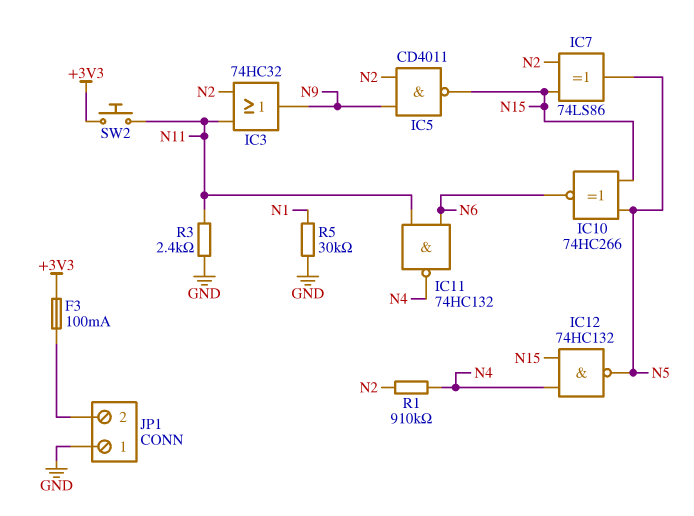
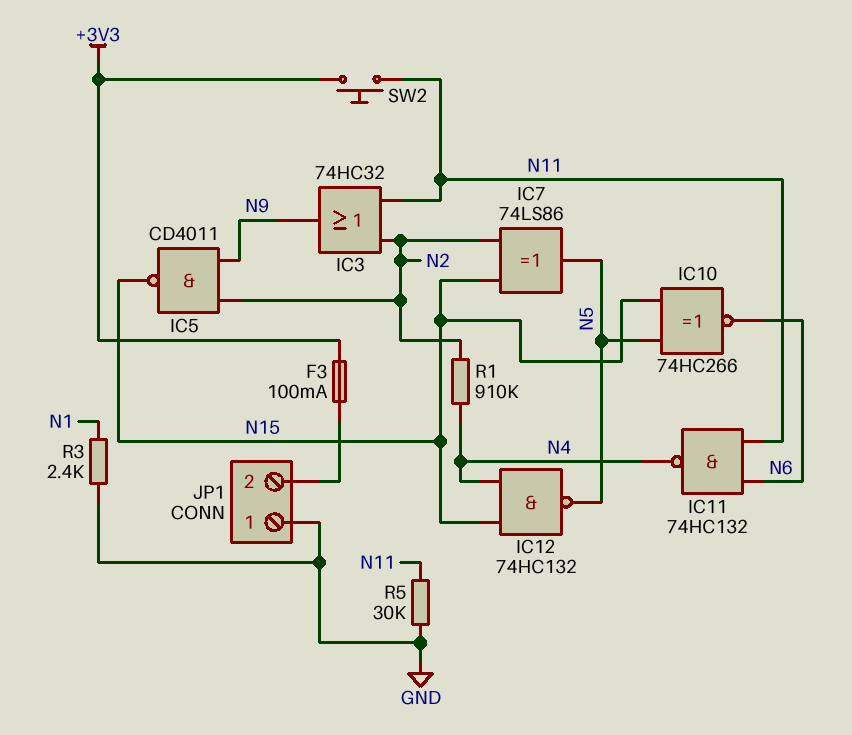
R3: 2.4k (GND, N11) -> 2.4k (GND, N1)
R5: 30k (GND, N1) -> 30k (GND, N11)

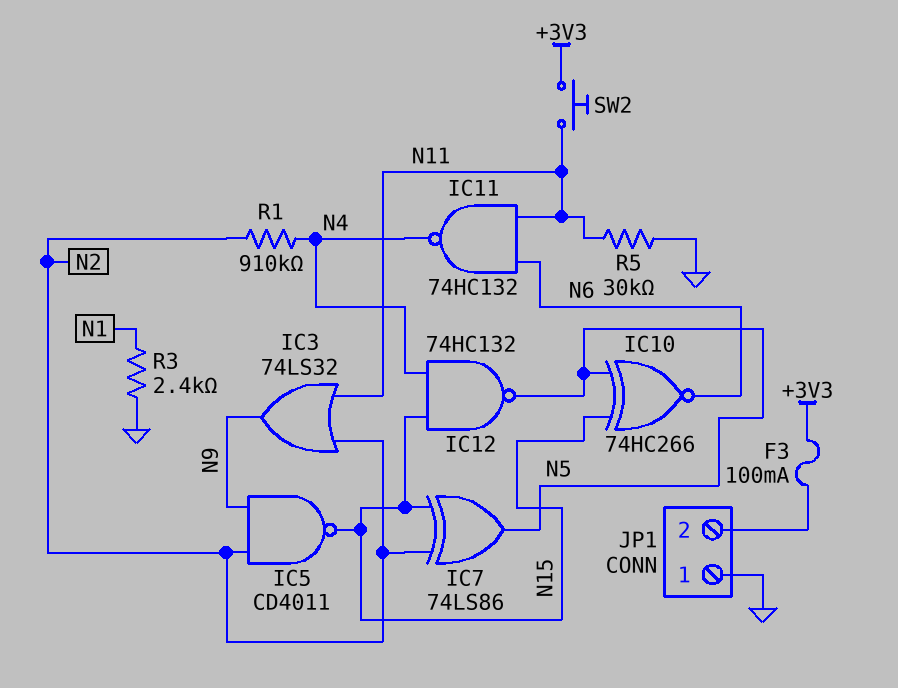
IC3: OR 74HC32 (in N2, in N11, out N9) -> OR 74LS32 (in N2, in N11, out N9)

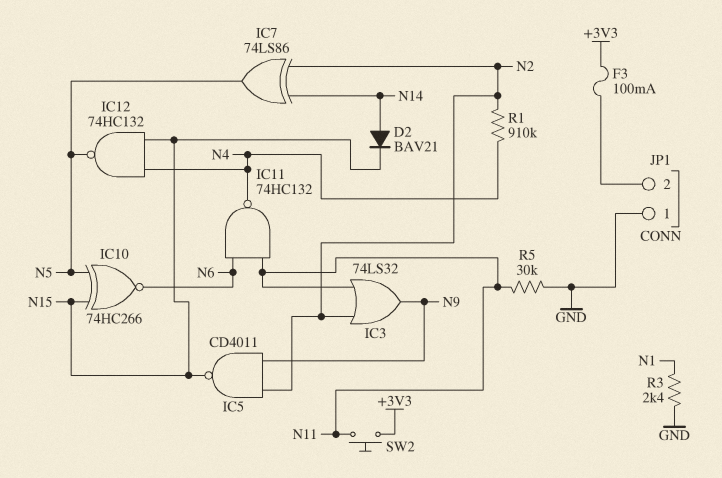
D2: none -> diode BAV21 (A N14, K N15)
IC7: XOR 74LS86 (in N2, in N15, out N5) -> XOR 74LS86 (in N2, in N14, out N5)

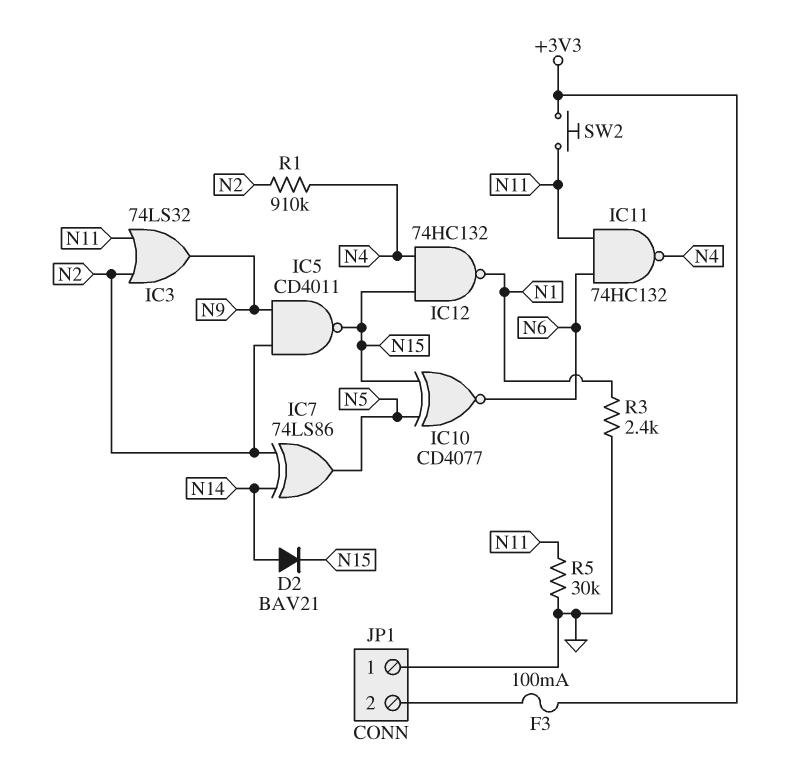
IC10: XNOR 74HC266 (in N5, in N15, out N6) -> XNOR CD4077 (in N5, in N15, out N6)
IC12: NAND 74HC132 (in N4, in N15, out N5) -> NAND 74HC132 (in N4, in N15, out N1)

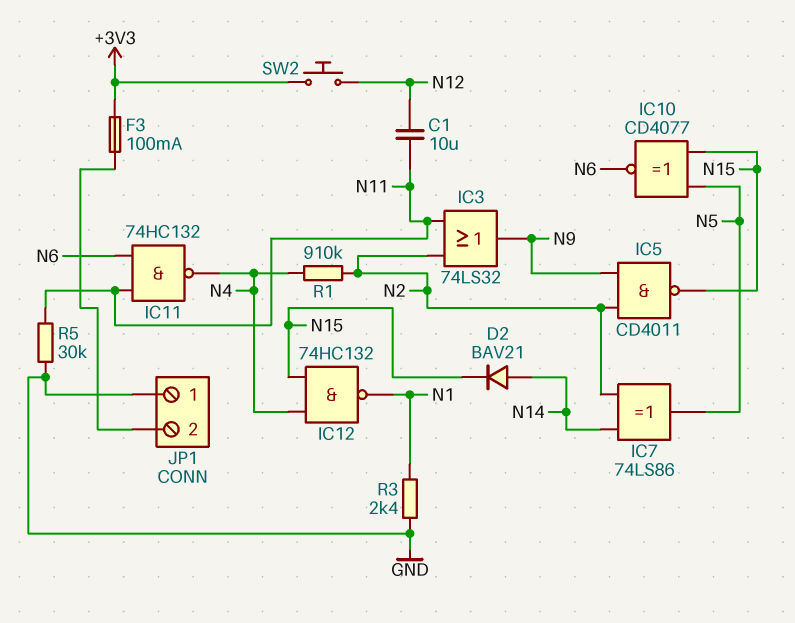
C1: none -> 10uF (N11, N12)
SW2: button (+3V3, N11) -> button (+3V3, N12)

